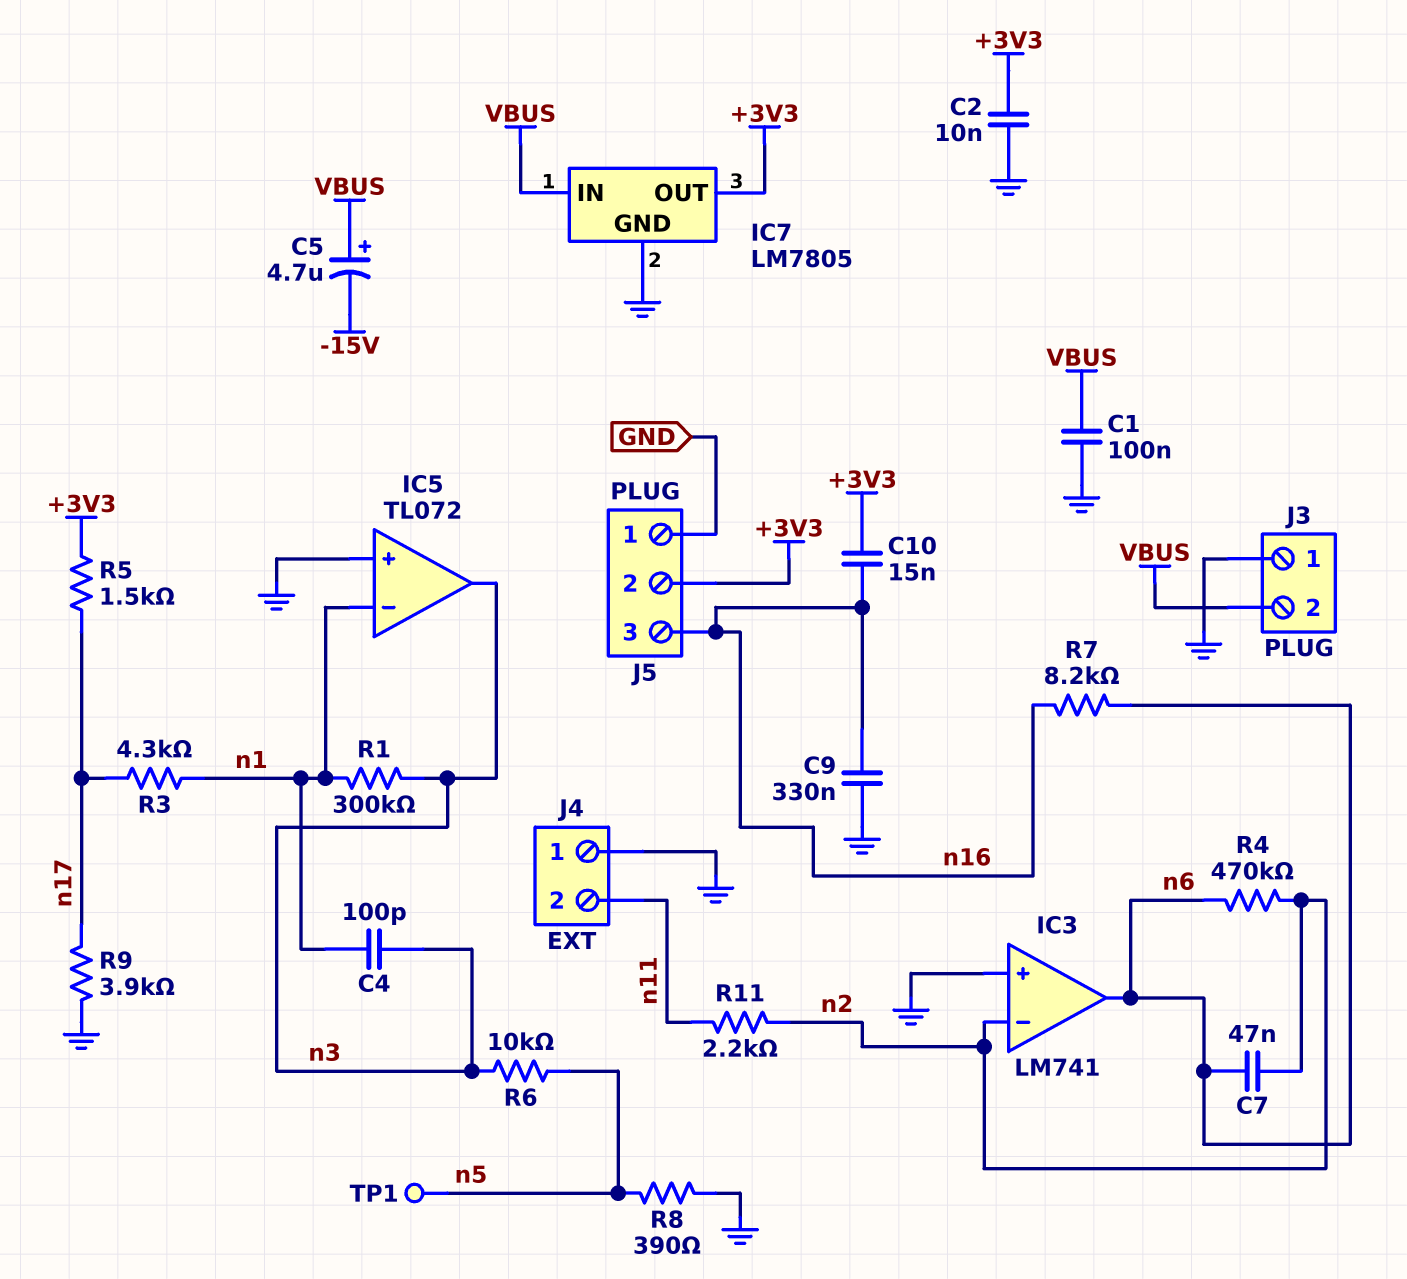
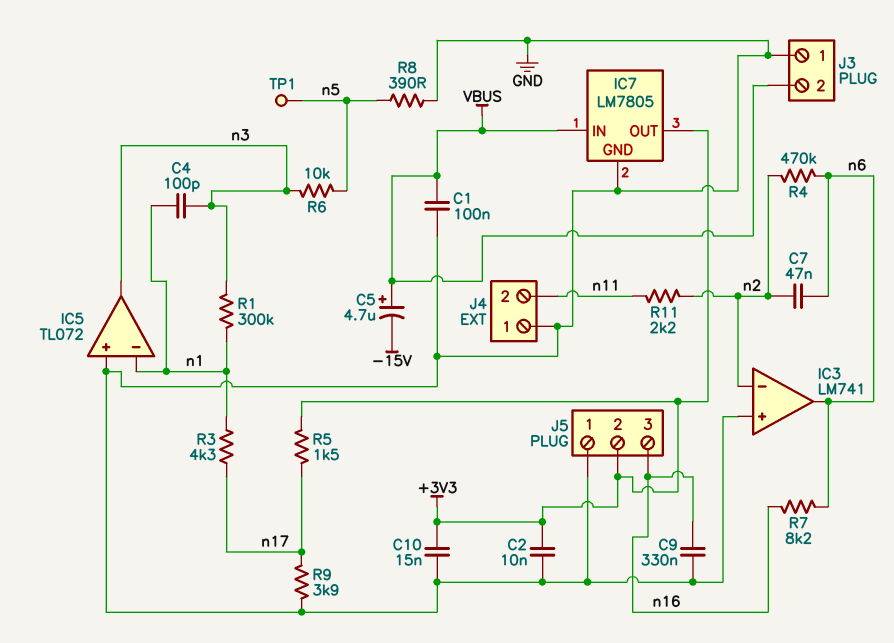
C10: 15nF (+3V3, n16) -> 15nF (+3V3, GND)

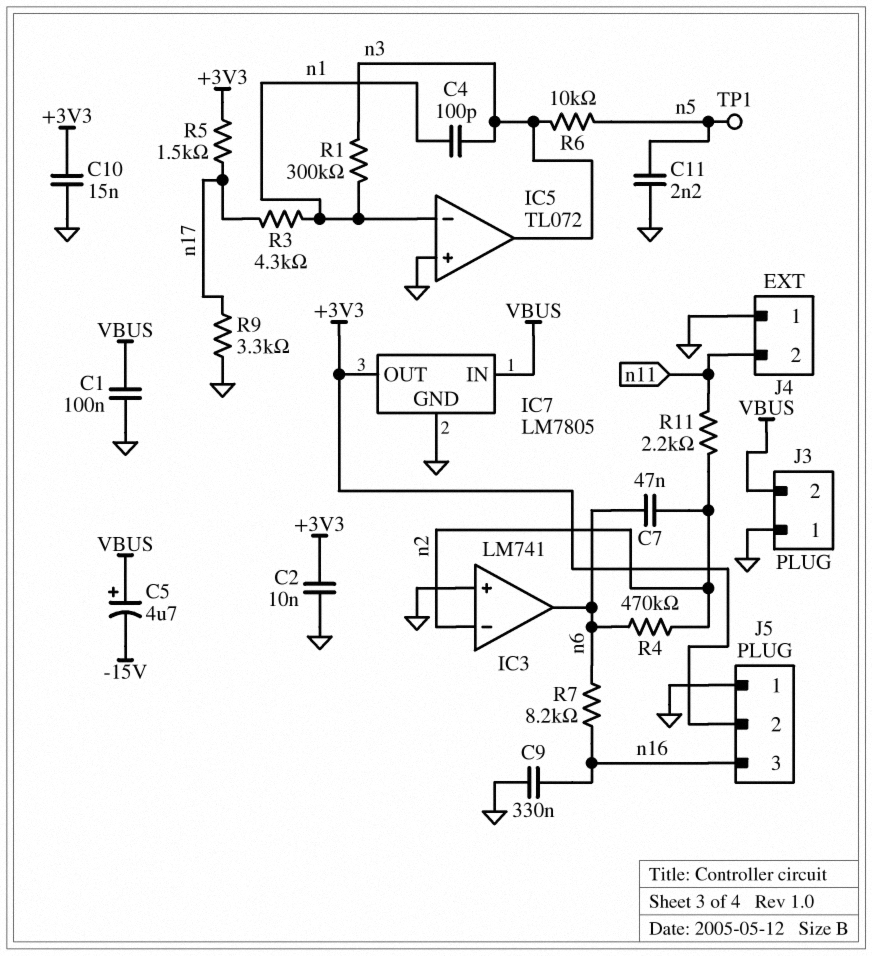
C11: none -> 2.2nF (GND, n5)
R8: 390 (GND, n5) -> none
R9: 3.9k (GND, n17) -> 3.3k (GND, n17)

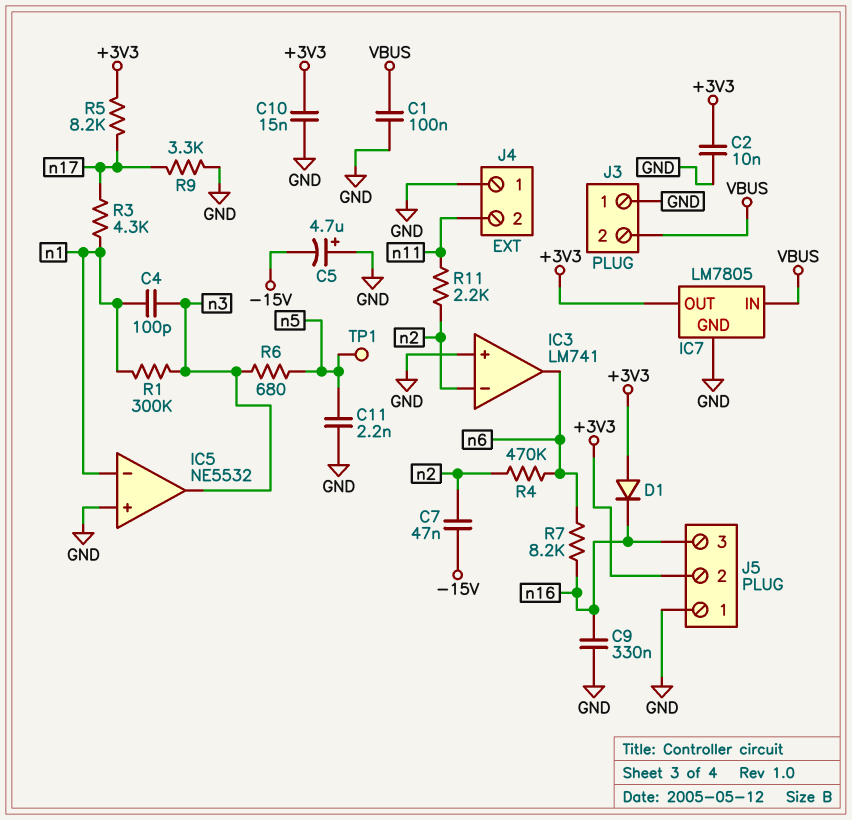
C5: 4.7uF (plus VBUS, minus -15V) -> 4.7uF (plus GND, minus -15V)
C7: 47nF (n2, n6) -> 47nF (-15V, n2)
D1: none -> diode (A +3V3, K n16)
IC5: TL072 -> NE5532
R5: 1.5k (+3V3, n17) -> 8.2k (+3V3, n17)
R6: 10k (n3, n5) -> 680 (n3, n5)

